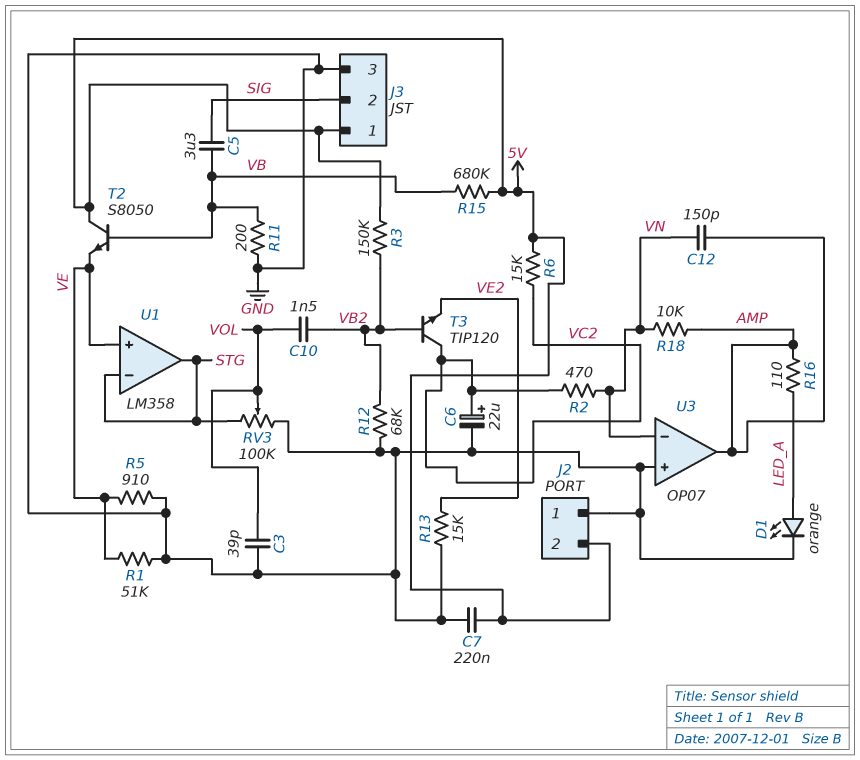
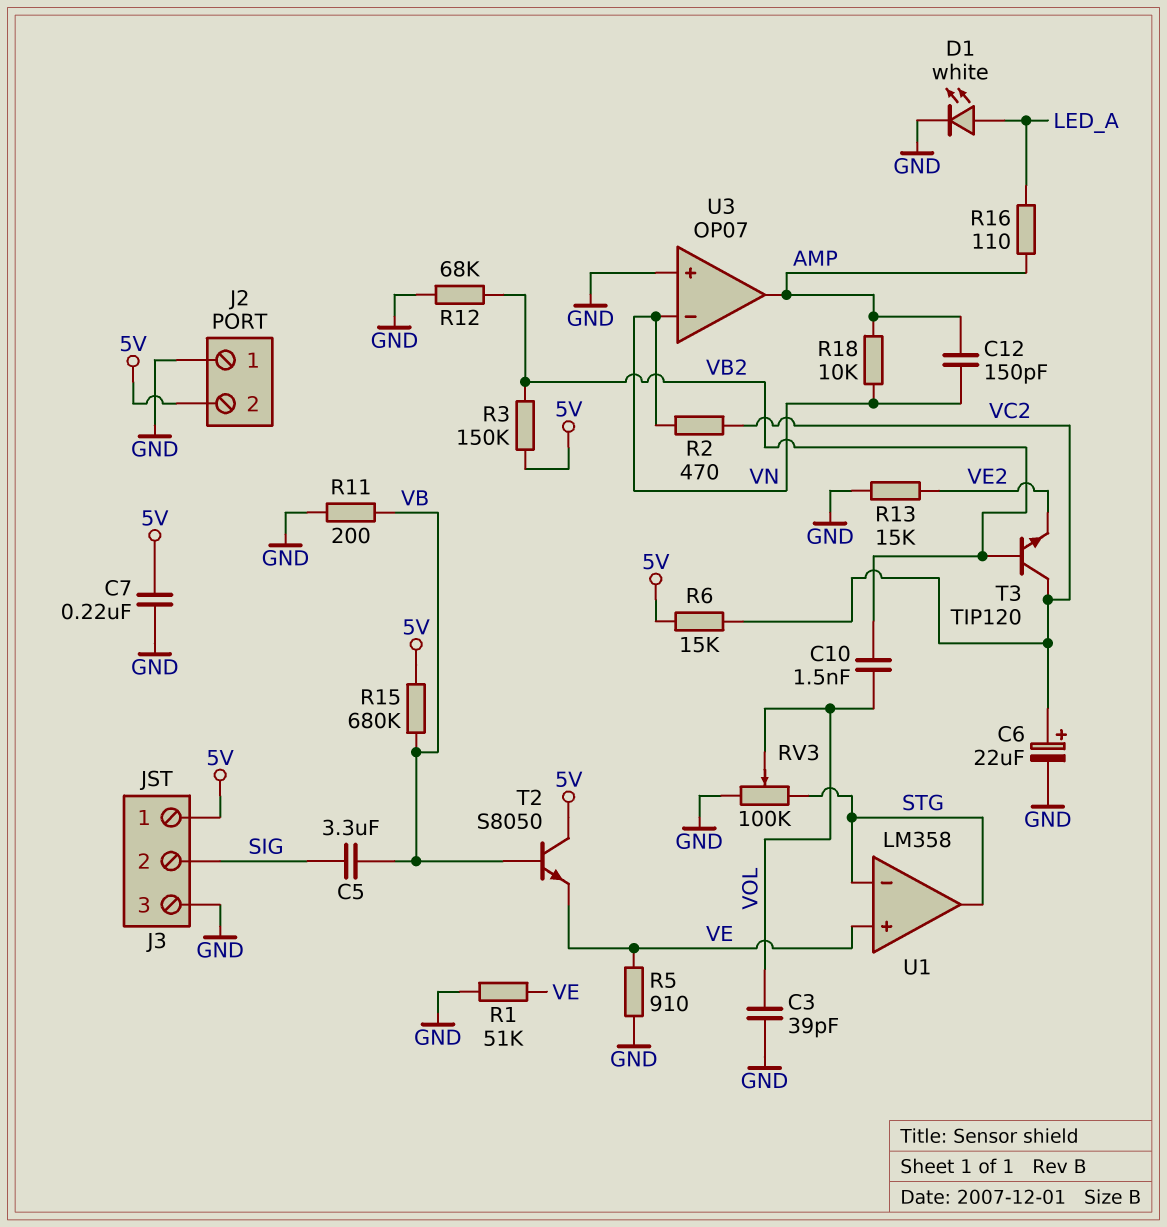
D1: LED orange (A LED_A, K GND) -> LED white (A LED_A, K GND)

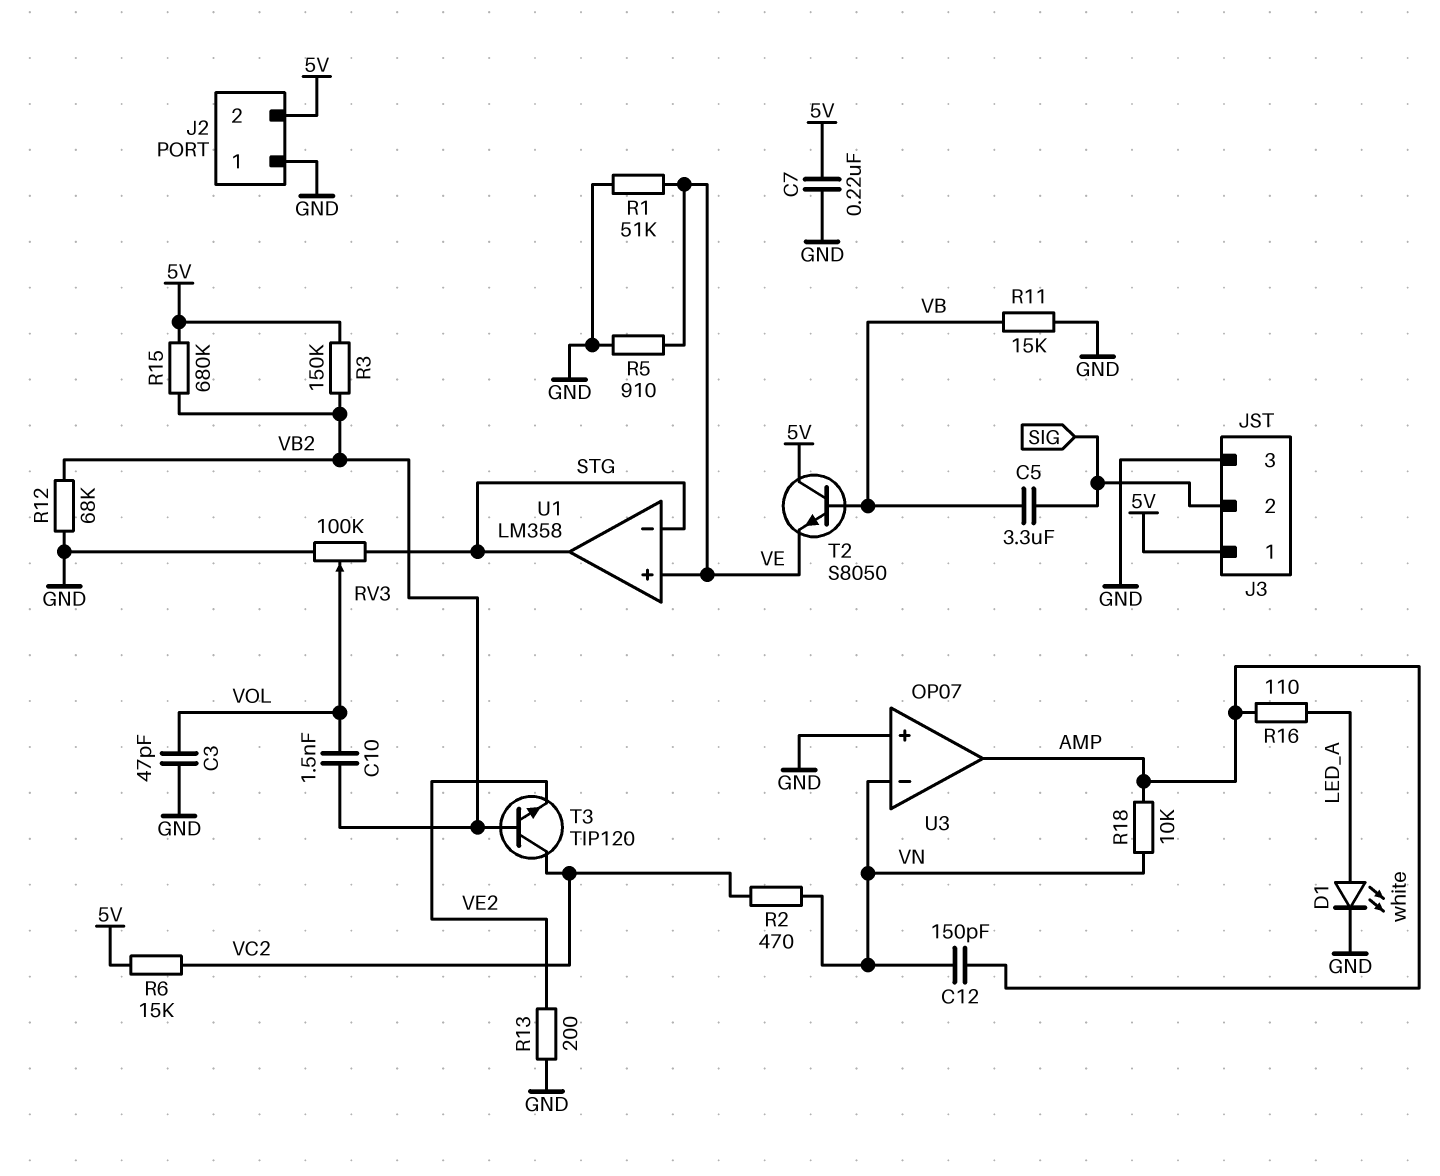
C3: 39pF (GND, VOL) -> 47pF (GND, VOL)
C6: 22uF (plus VC2, minus GND) -> none
R11: 200 (GND, VB) -> 15k (GND, VB)
R13: 15k (GND, VE2) -> 200 (GND, VE2)
R15: 680k (5V, VB) -> 680k (5V, VB2)

